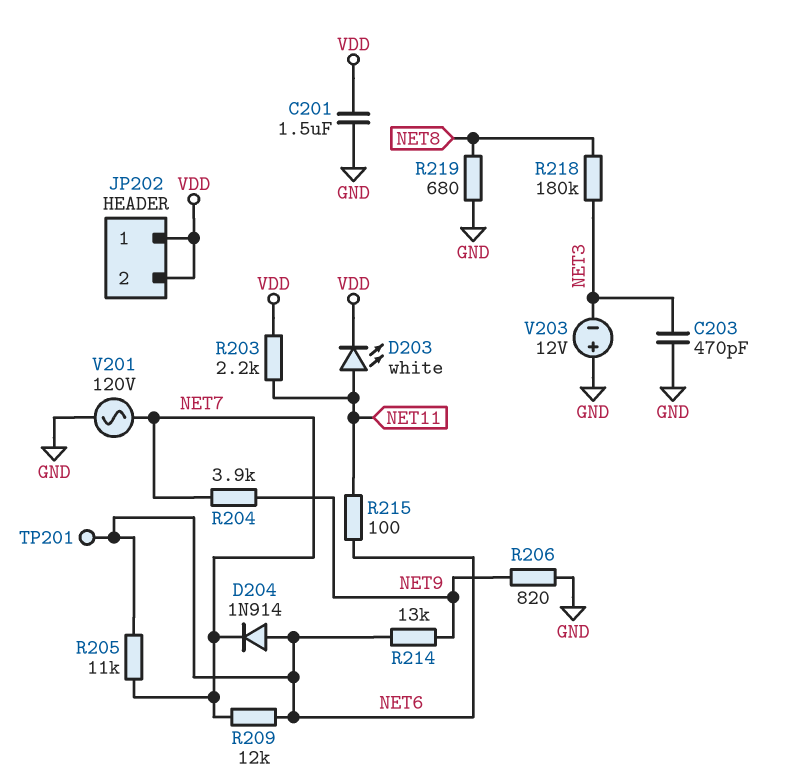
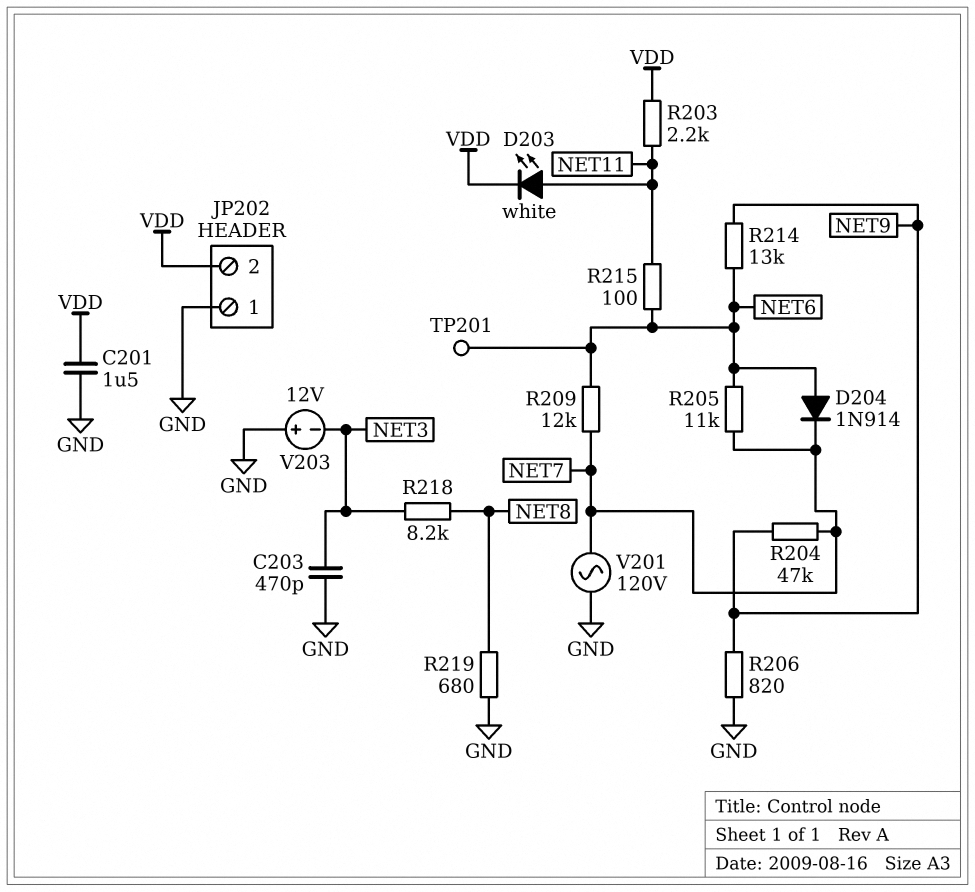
JP202 pin 1: VDD -> GND
R204: 3.9k (NET7, NET9) -> 47k (NET7, NET9)
R218: 180k (NET3, NET8) -> 8.2k (NET3, NET8)

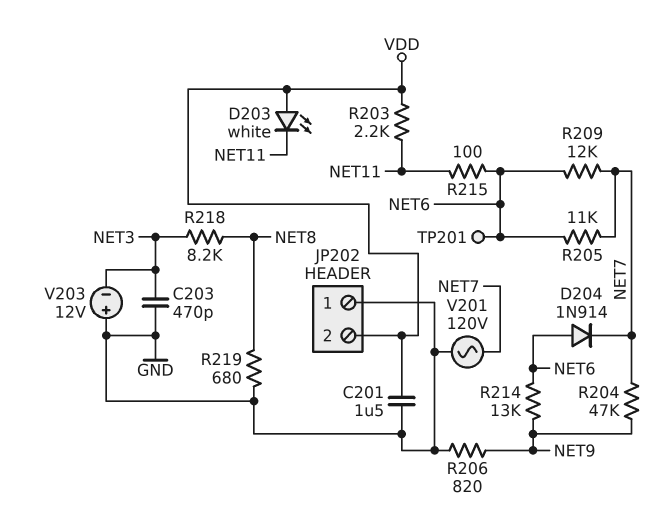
D203: LED white (A NET11, K VDD) -> LED white (A VDD, K NET11)

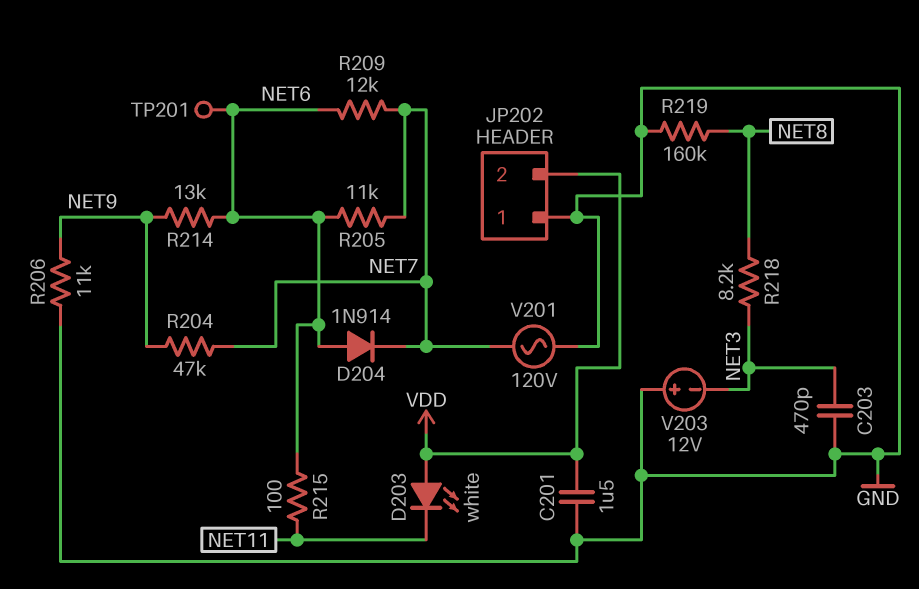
R203: 2.2k (NET11, VDD) -> none
R206: 820 (GND, NET9) -> 11k (GND, NET9)
R219: 680 (GND, NET8) -> 160k (GND, NET8)

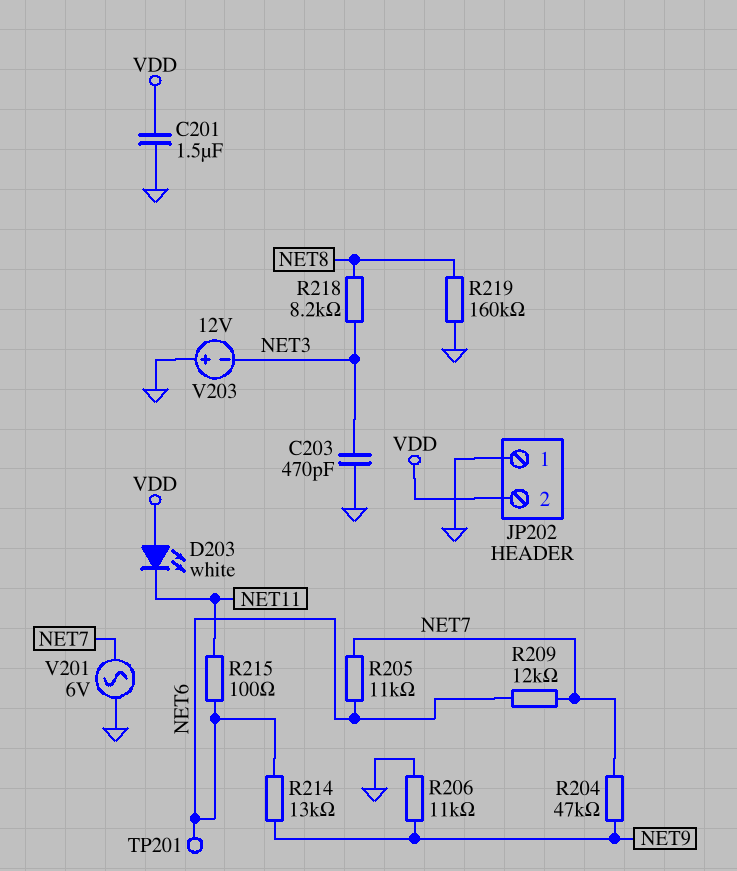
D204: diode 1N914 (A NET6, K NET7) -> none
V201: AC 120V (GND, NET7) -> AC 6V (GND, NET7)

